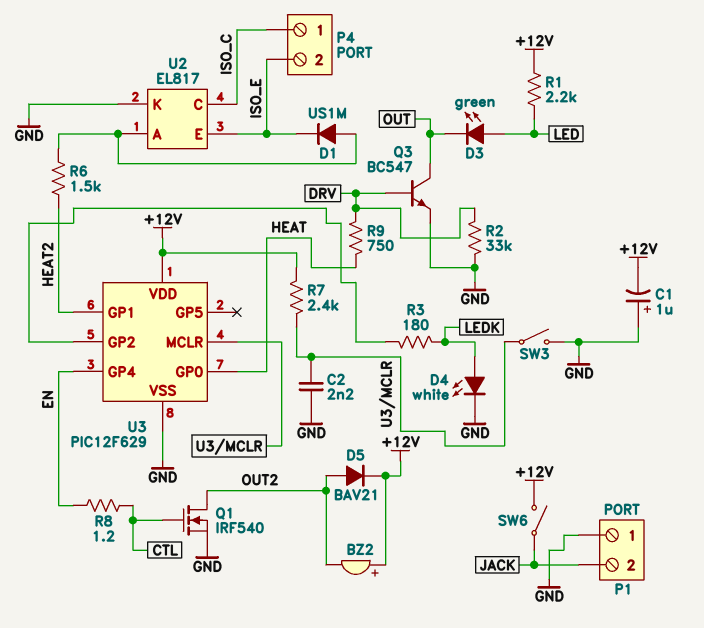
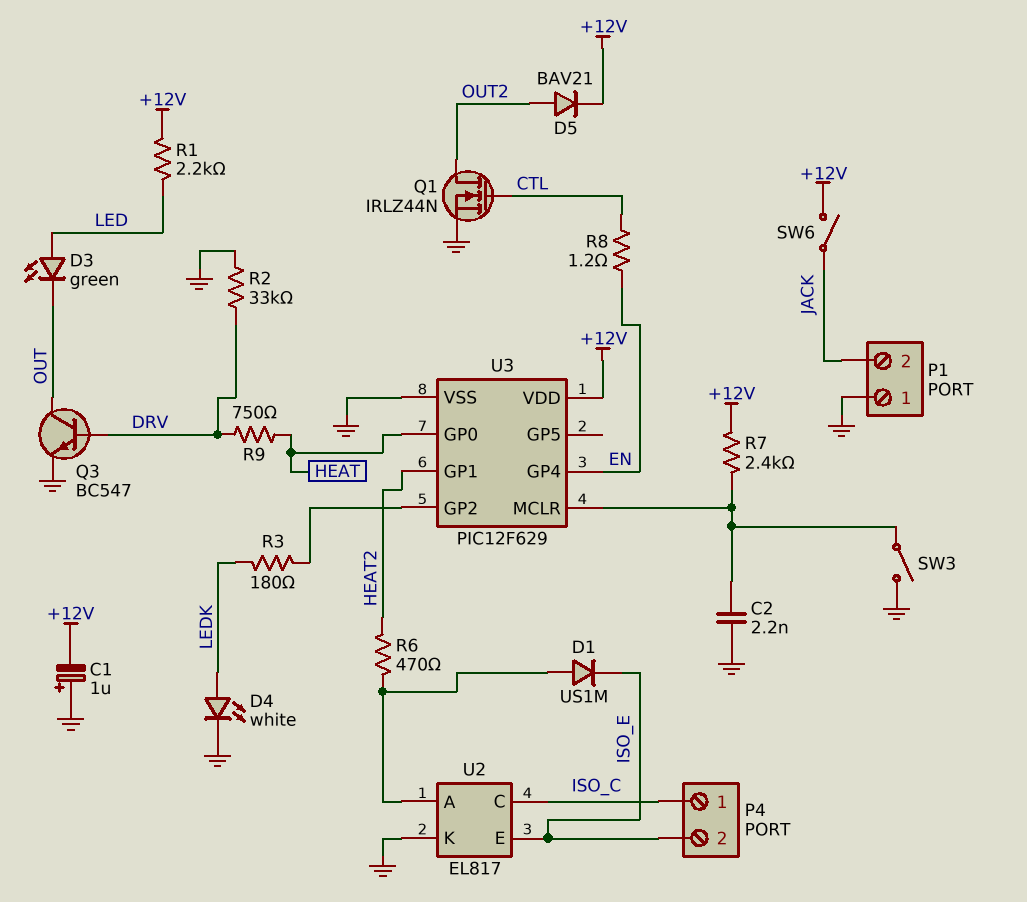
BZ2: buzzer (plus +12V, minus OUT2) -> none
Q1: NMOS IRF540 (G CTL, D OUT2, S GND) -> NMOS IRLZ44N (G CTL, D OUT2, S GND)
R6: 1.5k (HEAT2, U2/A) -> 470 (HEAT2, U2/A)

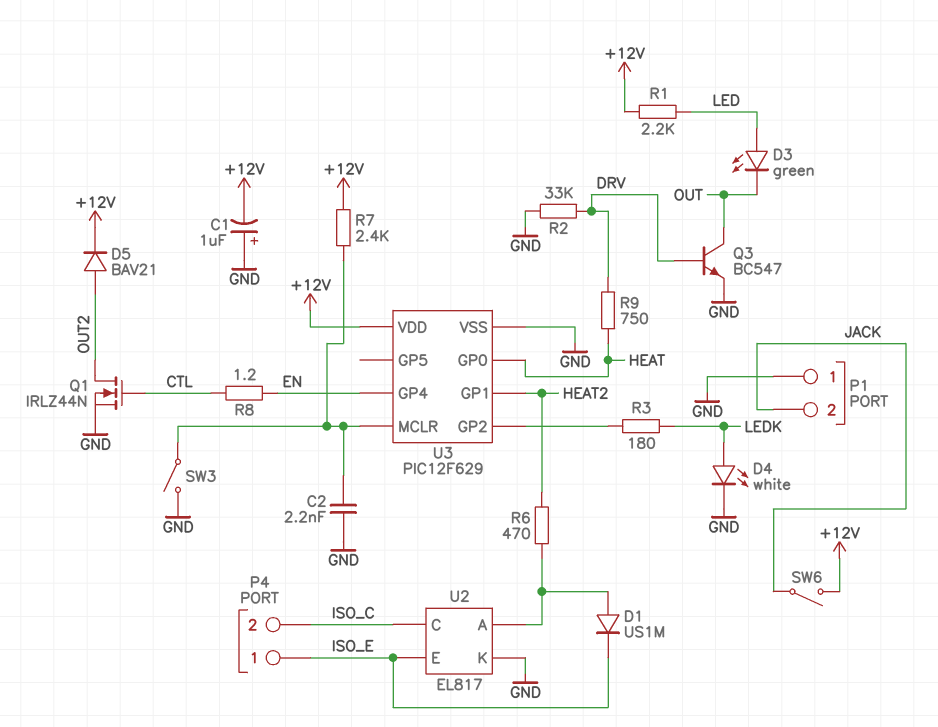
P4 pin 1: ISO_C -> ISO_E
P4 pin 2: ISO_E -> ISO_C

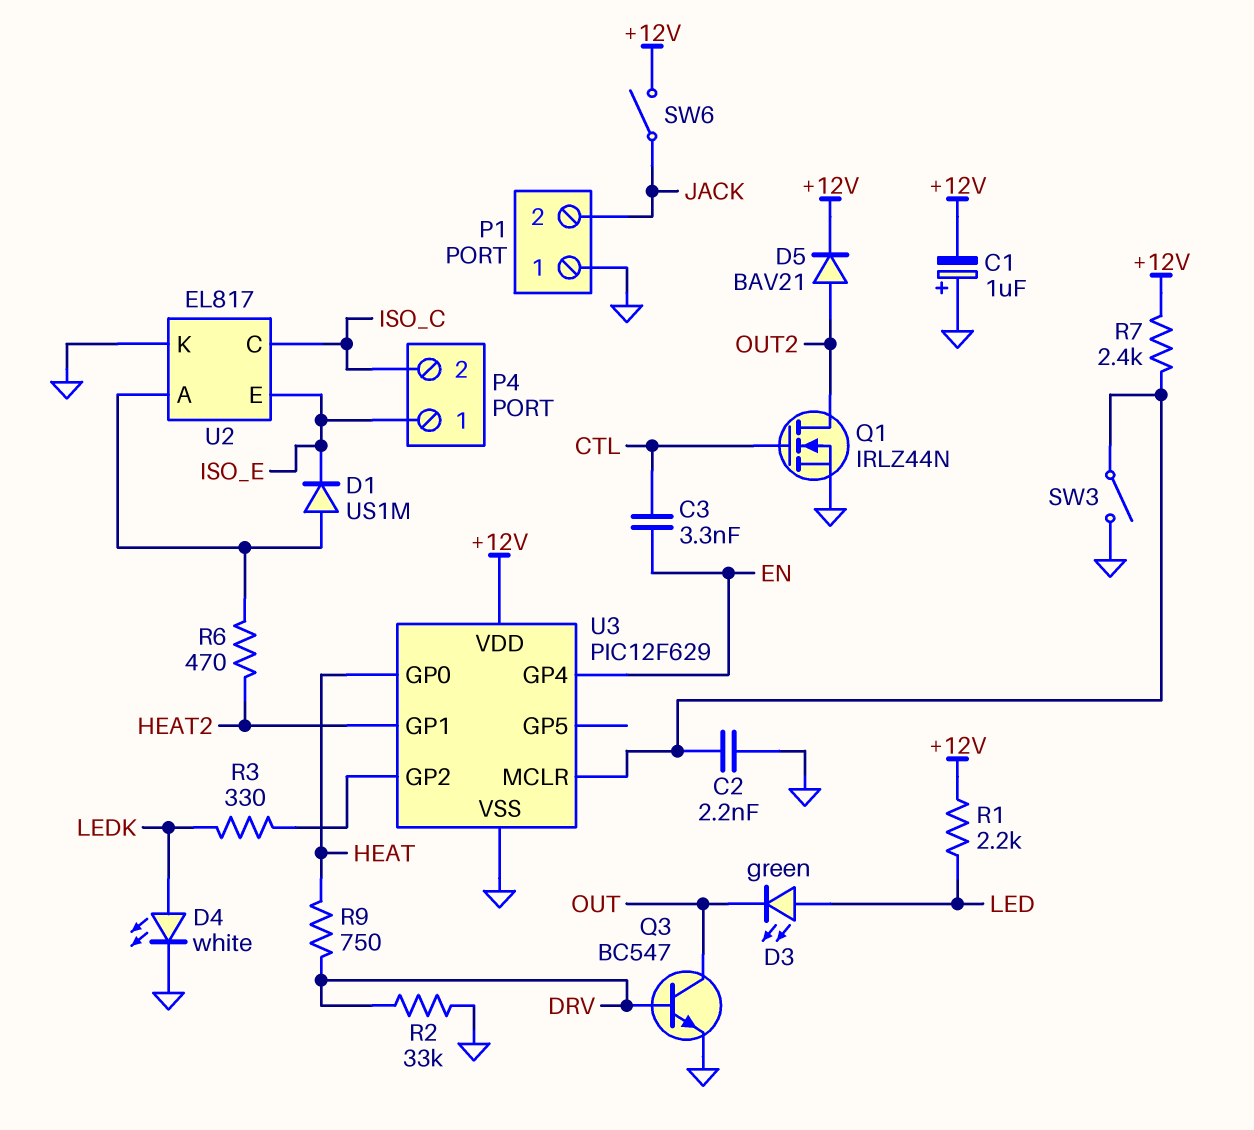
C3: none -> 3.3nF (CTL, EN)
R3: 180 (LEDK, U3/GP2) -> 330 (LEDK, U3/GP2)
R8: 1.2 (CTL, EN) -> none

